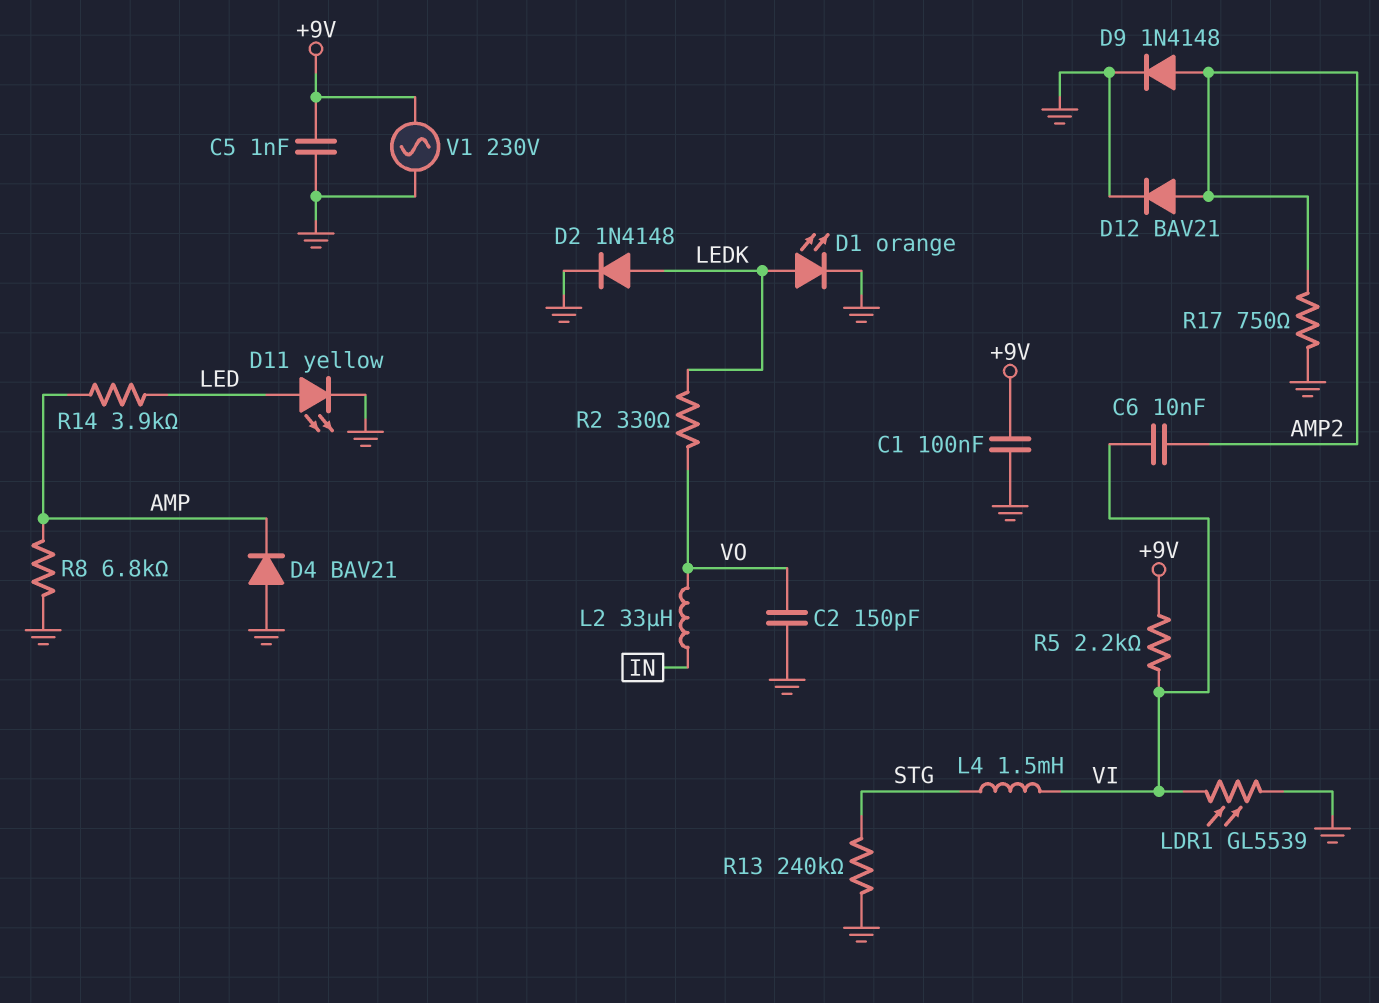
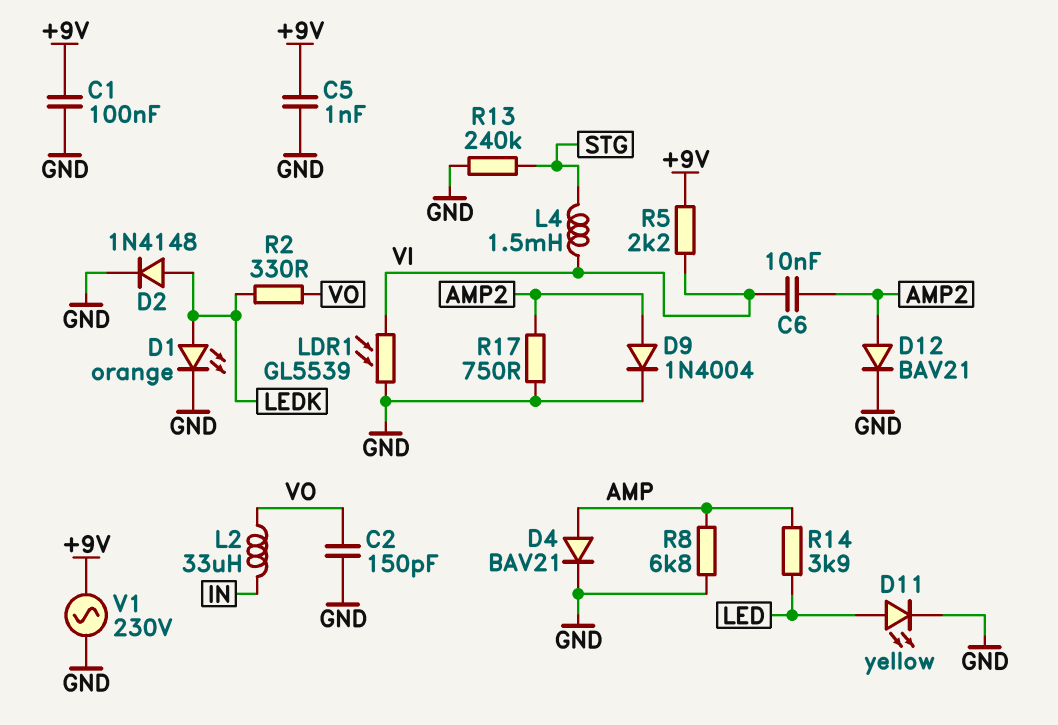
D4: diode BAV21 (A GND, K AMP) -> diode BAV21 (A AMP, K GND)
D9: diode 1N4148 (A AMP2, K GND) -> diode 1N4004 (A AMP2, K GND)

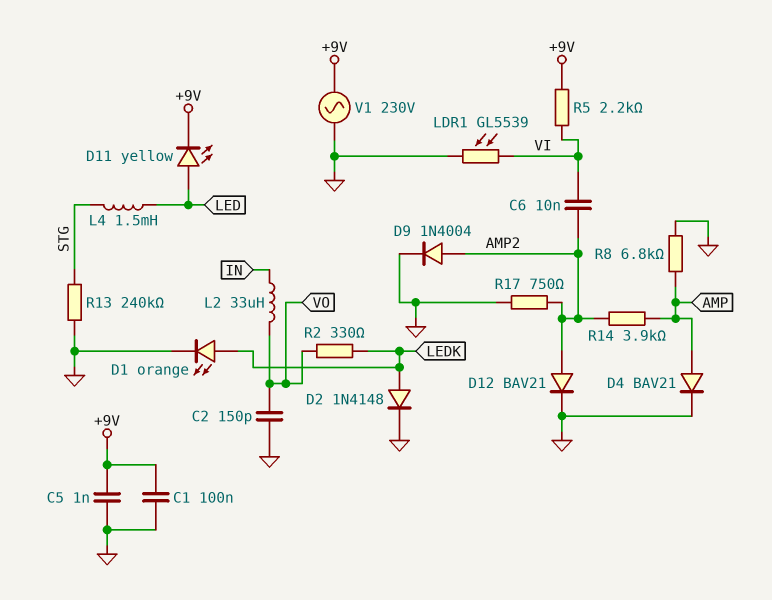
D11: LED yellow (A LED, K GND) -> LED yellow (A LED, K +9V)
L4: 1.5mH (STG, VI) -> 1.5mH (LED, STG)
R14: 3.9k (AMP, LED) -> 3.9k (AMP, AMP2)

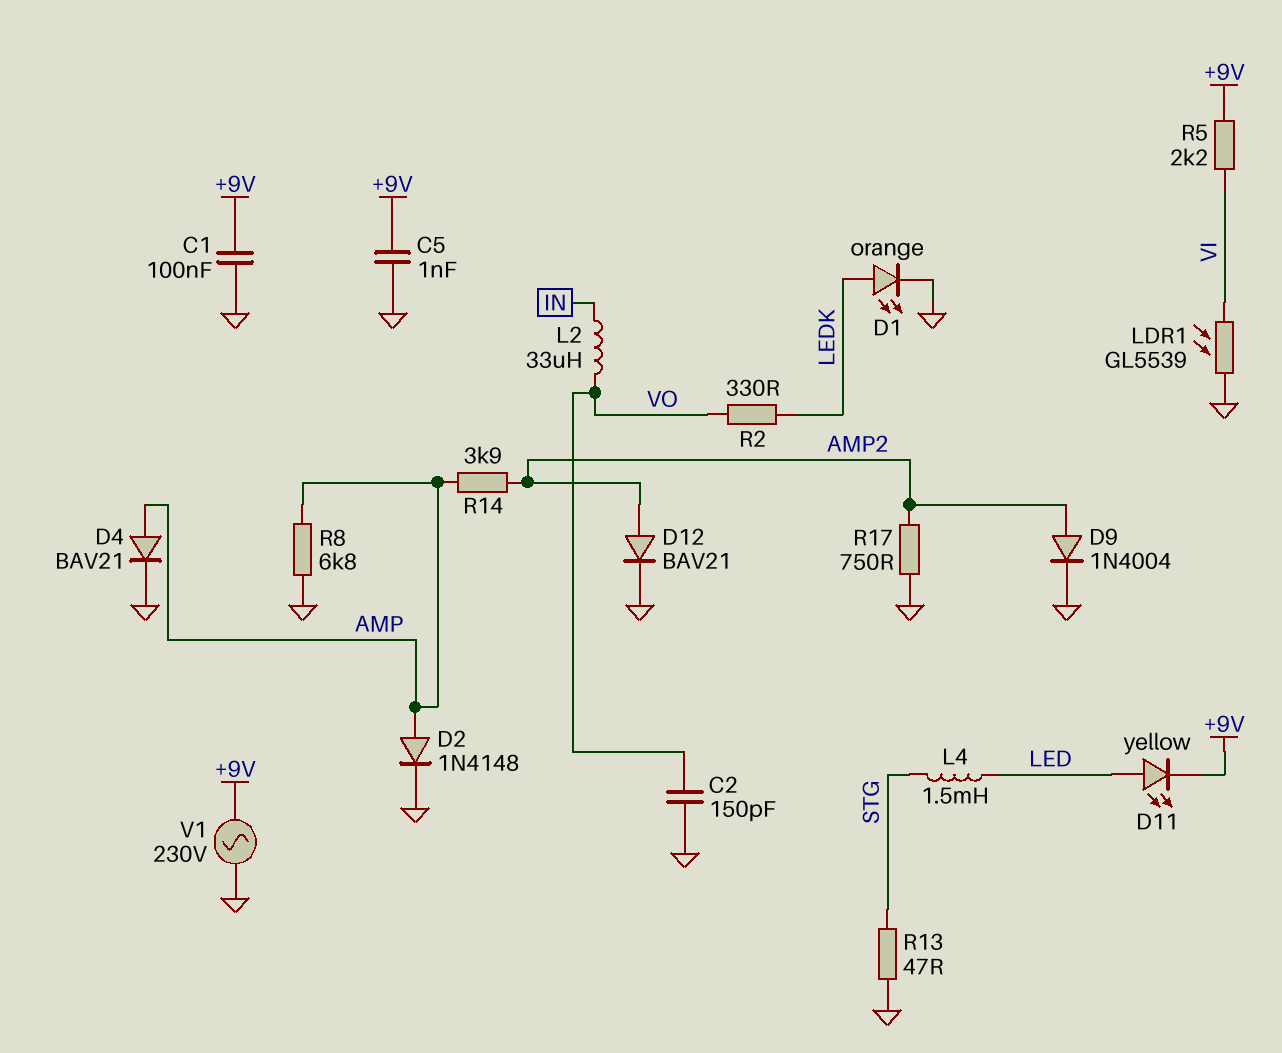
C6: 10nF (AMP2, VI) -> none
D2: diode 1N4148 (A LEDK, K GND) -> diode 1N4148 (A AMP, K GND)
R13: 240k (GND, STG) -> 47 (GND, STG)

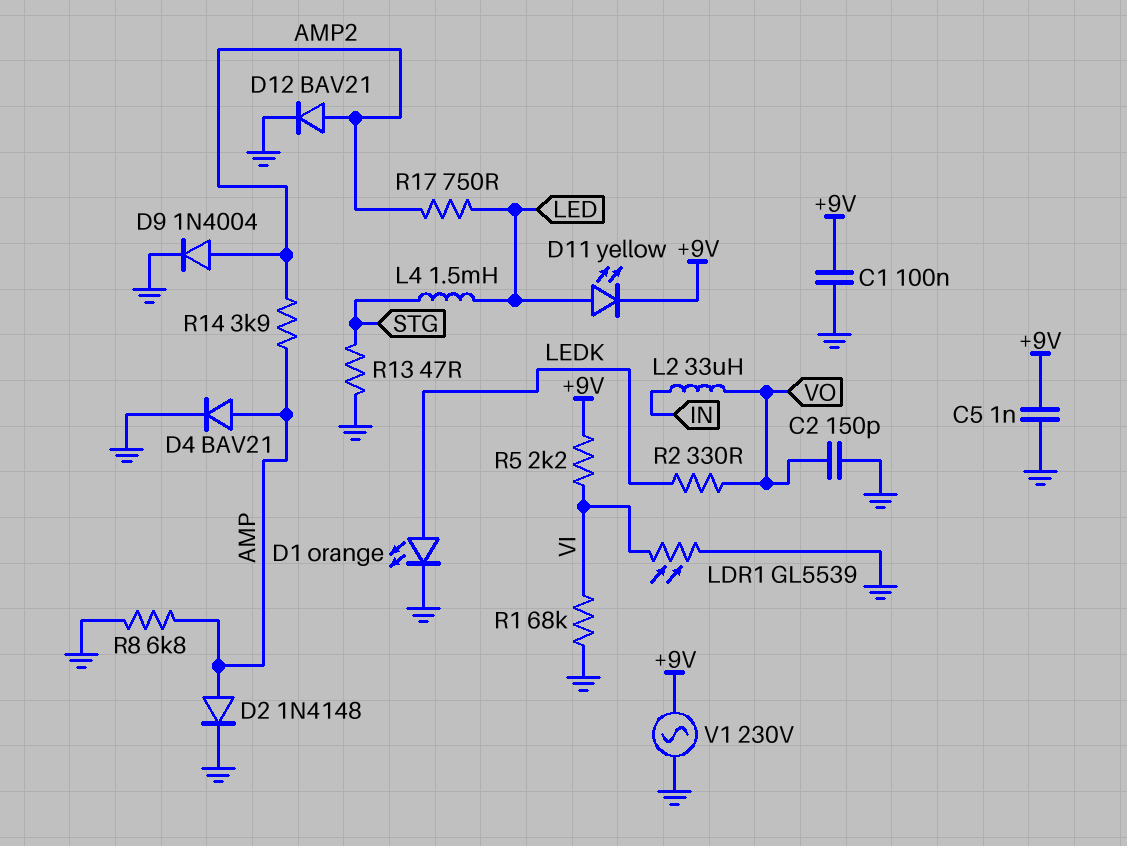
R1: none -> 68k (GND, VI)
R17: 750 (AMP2, GND) -> 750 (AMP2, LED)

